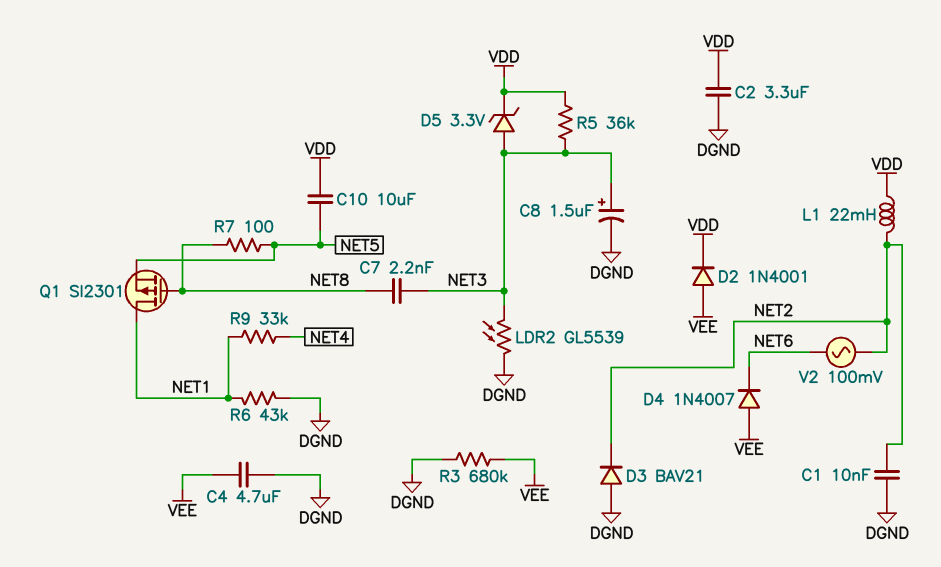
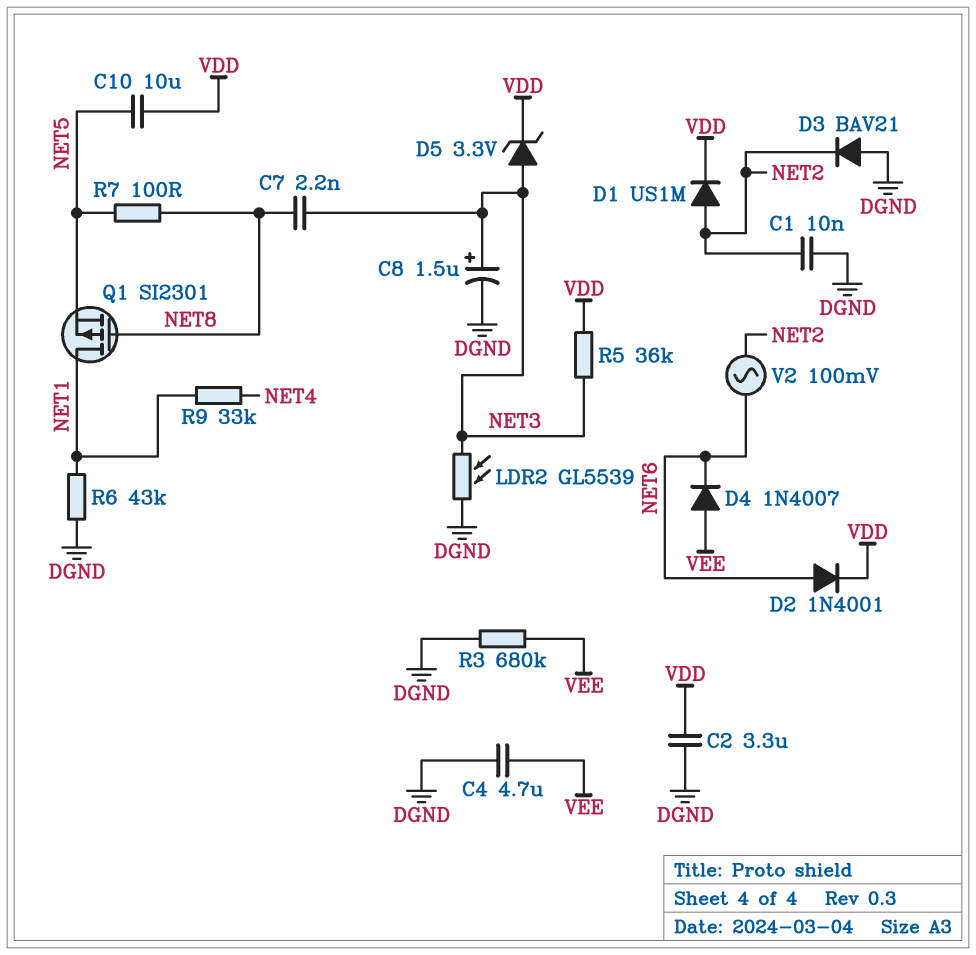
D1: none -> diode US1M (A NET2, K VDD)
D2: diode 1N4001 (A VEE, K VDD) -> diode 1N4001 (A NET6, K VDD)
L1: 22mH (NET2, VDD) -> none

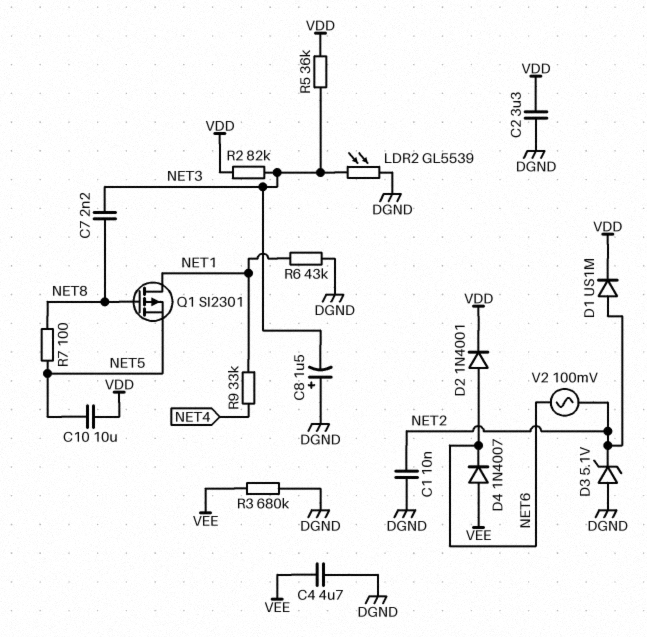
C8: 1.5uF (plus NET3, minus DGND) -> 1.5uF (plus DGND, minus NET3)
D3: diode BAV21 (A DGND, K NET2) -> zener 5.1V (A DGND, K NET2)
D5: zener 3.3V (A NET3, K VDD) -> none
R2: none -> 82k (NET3, VDD)

